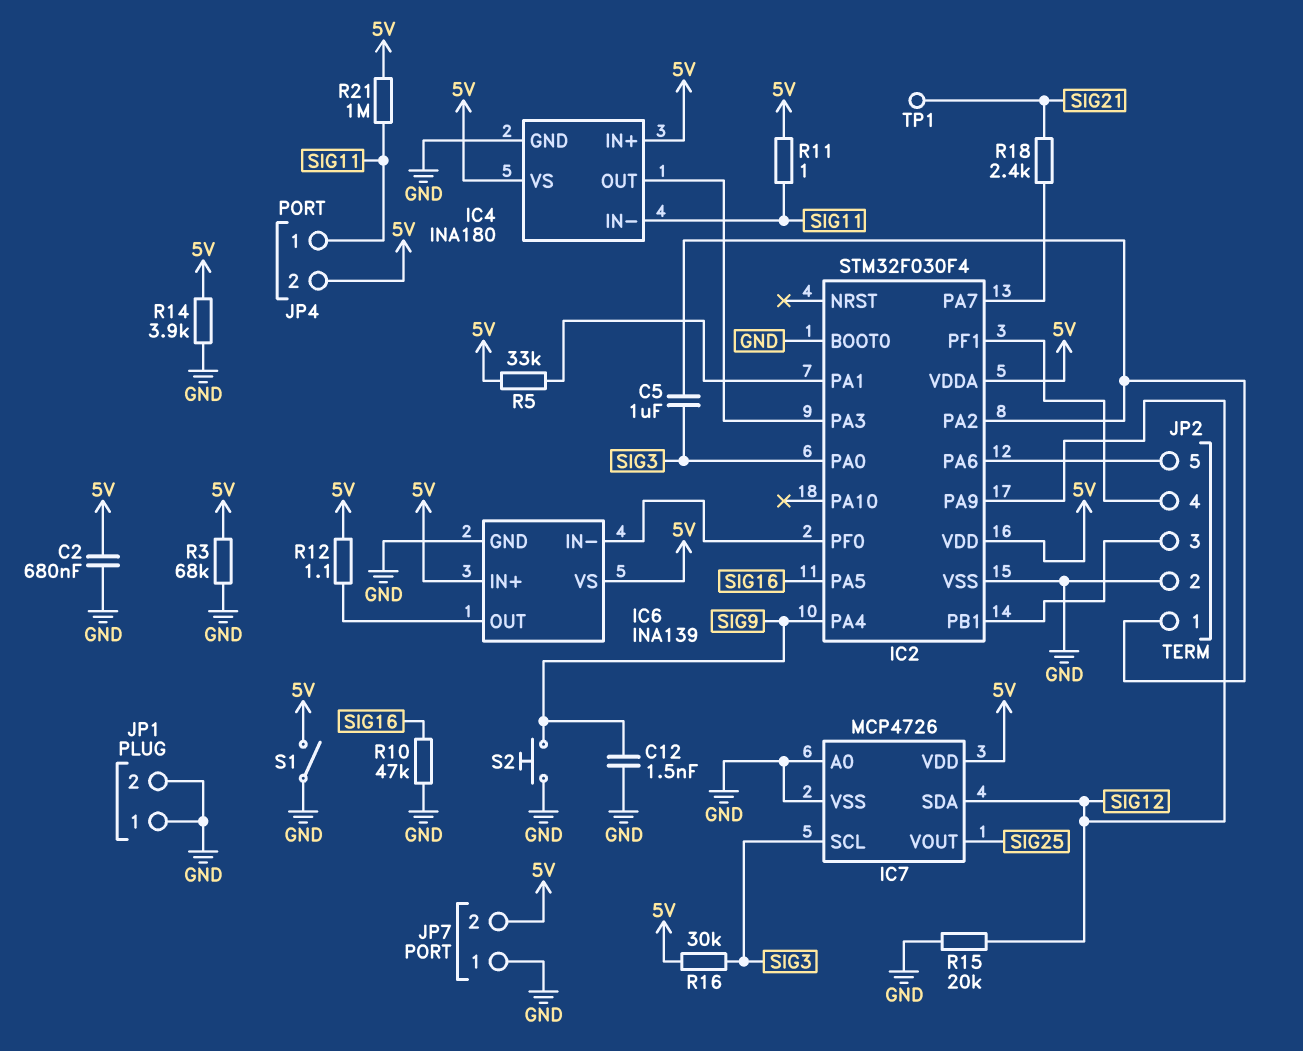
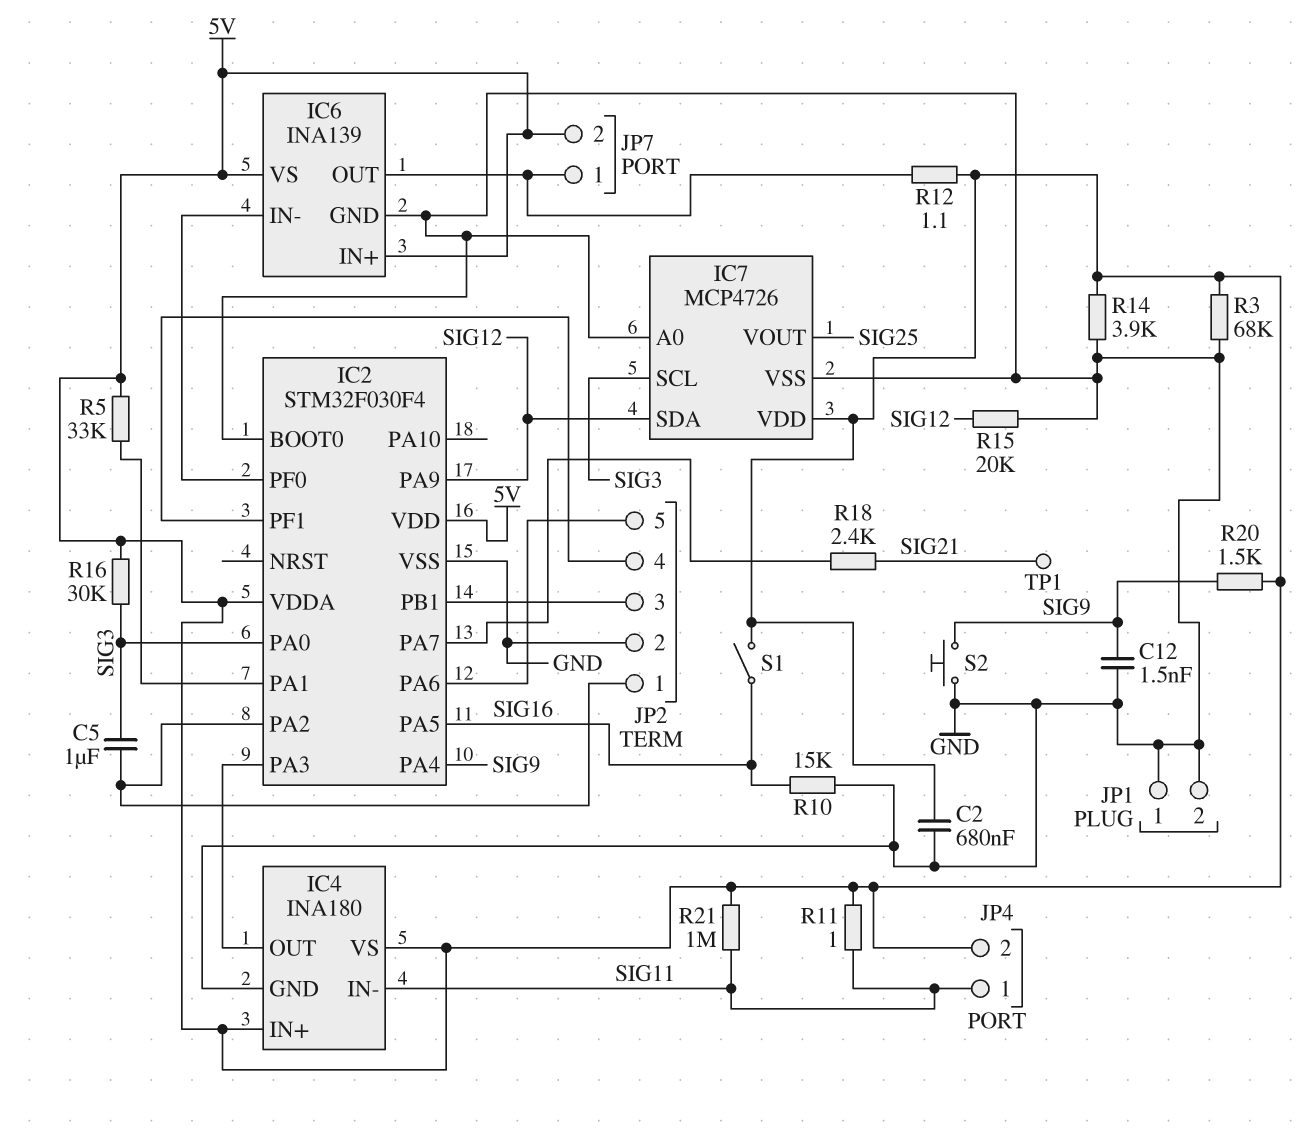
JP7 pin 1: GND -> IC6/OUT
R10: 47k (GND, SIG16) -> 15k (GND, SIG16)
R20: none -> 1.5k (5V, SIG9)
S1: switch (5V, GND) -> switch (5V, SIG16)

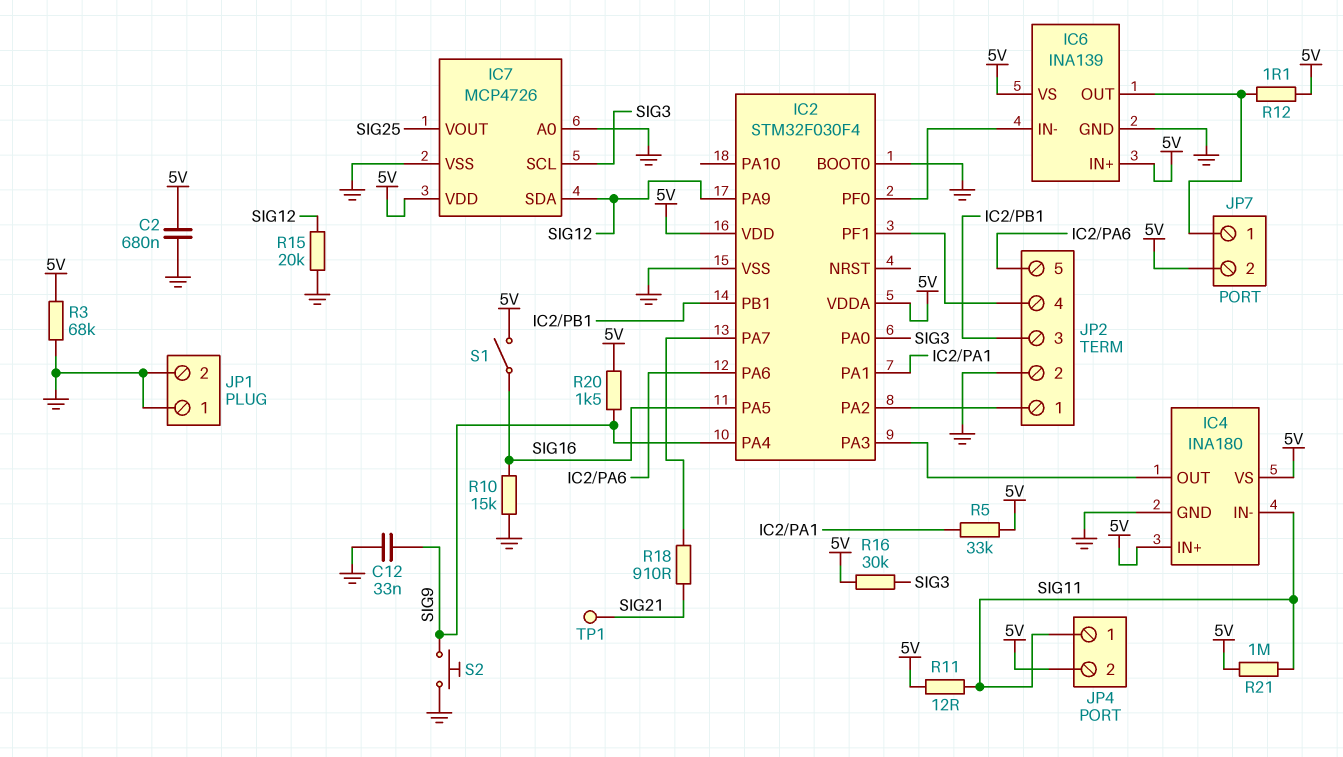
C5: 1uF (IC2/PA2, SIG3) -> none
C12: 1.5nF (GND, SIG9) -> 33nF (GND, SIG9)
R11: 1 (5V, SIG11) -> 12 (5V, SIG11)
R14: 3.9k (5V, GND) -> none
R18: 2.4k (IC2/PA7, SIG21) -> 910 (IC2/PA7, SIG21)

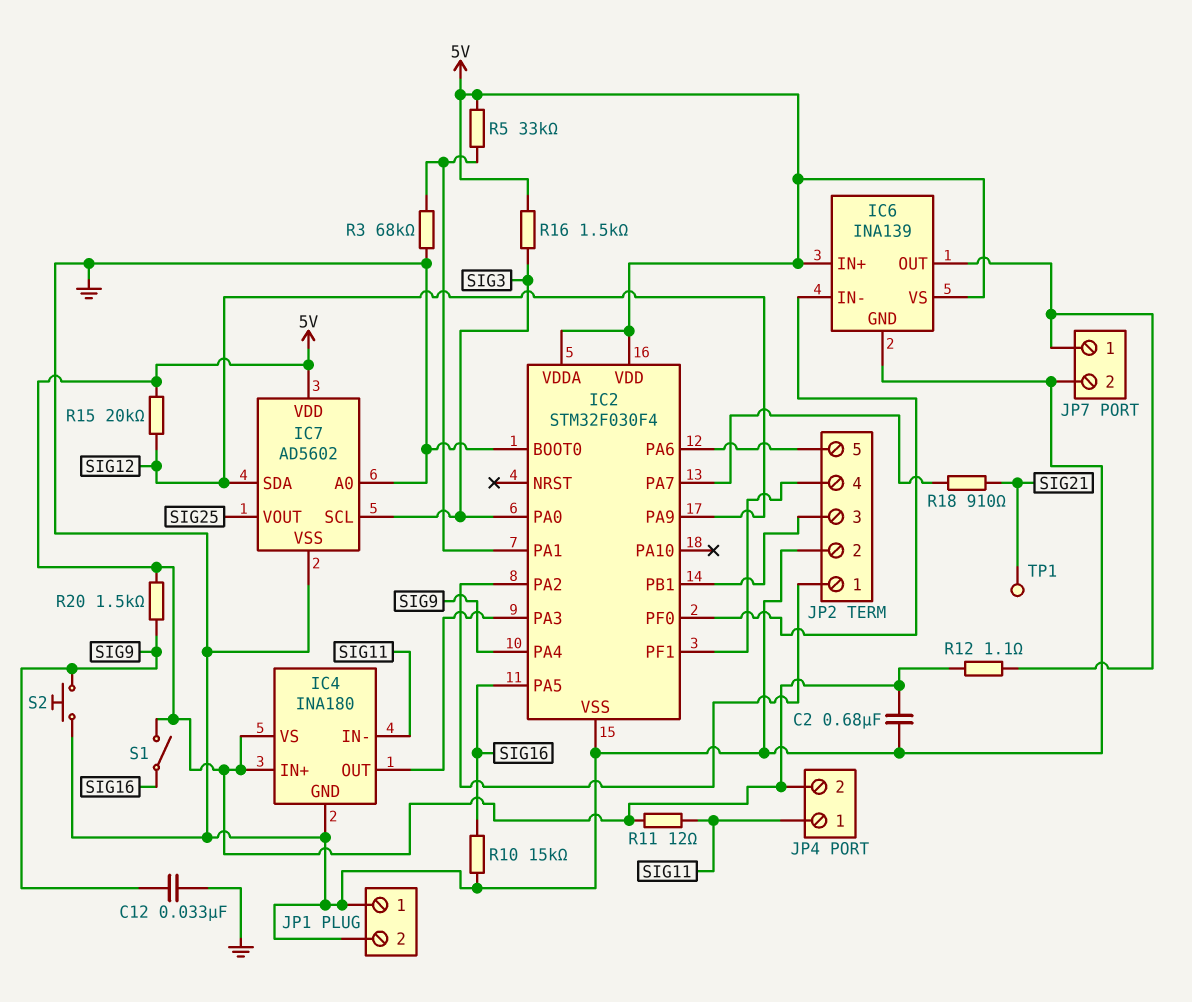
IC7: MCP4726 -> AD5602
JP7 pin 2: 5V -> GND
R3: 68k (5V, GND) -> 68k (GND, IC2/PA1)
R15: 20k (GND, SIG12) -> 20k (5V, SIG12)
R16: 30k (5V, SIG3) -> 1.5k (5V, SIG3)
R21: 1M (5V, SIG11) -> none

